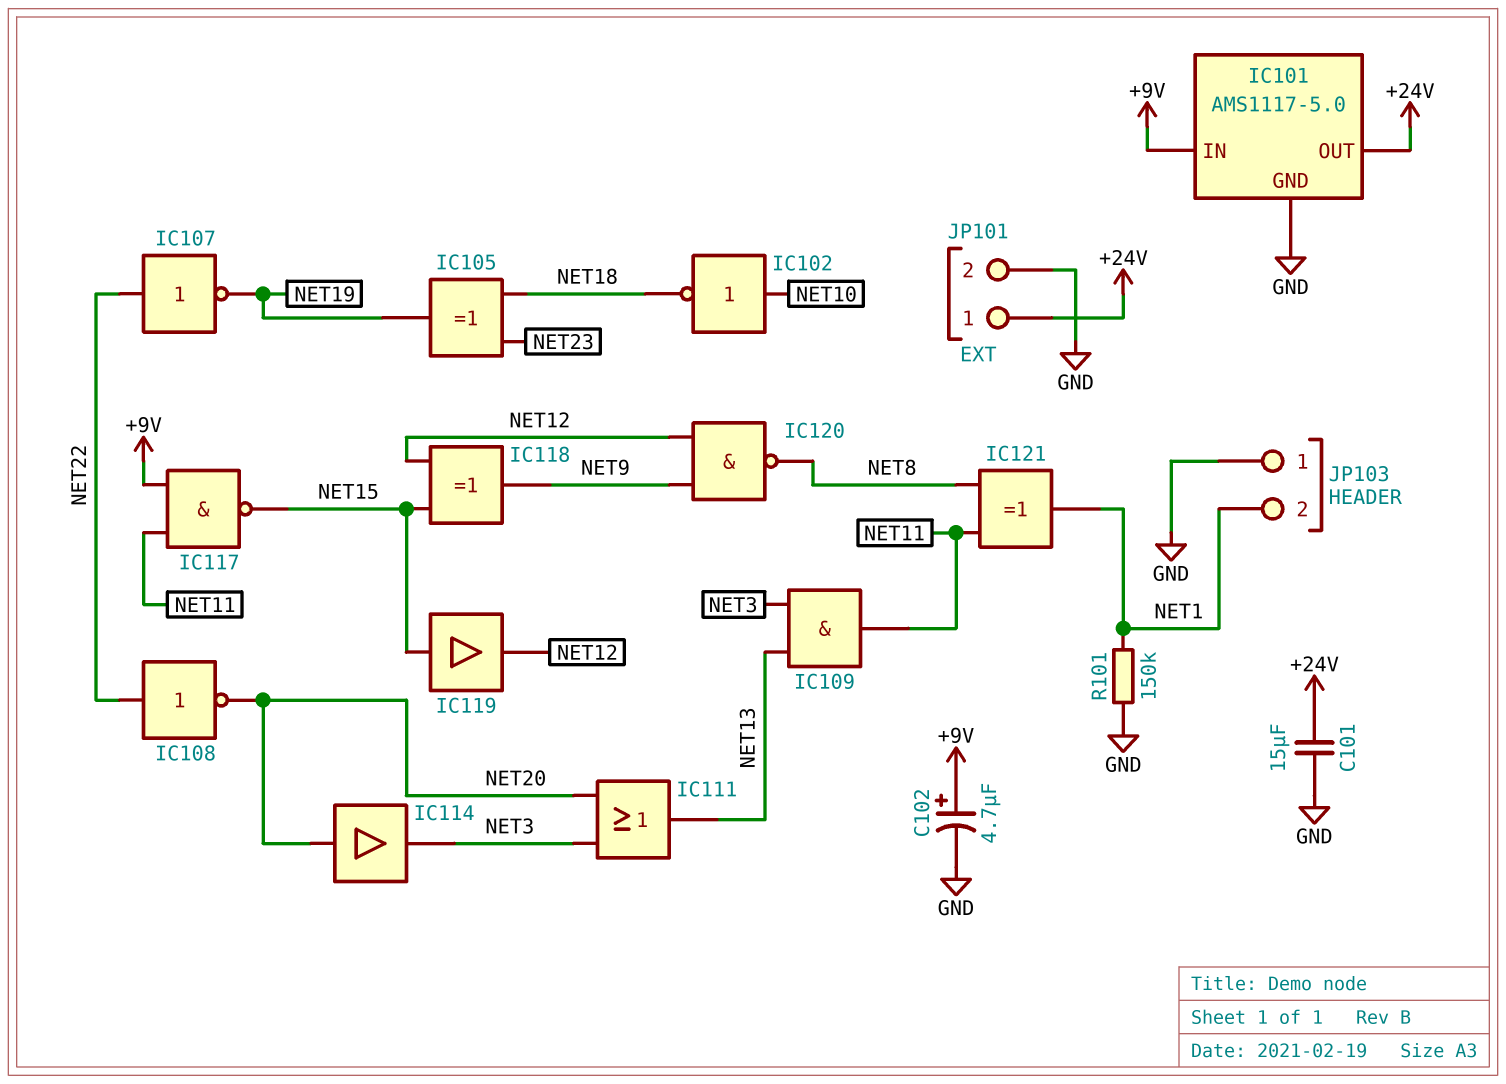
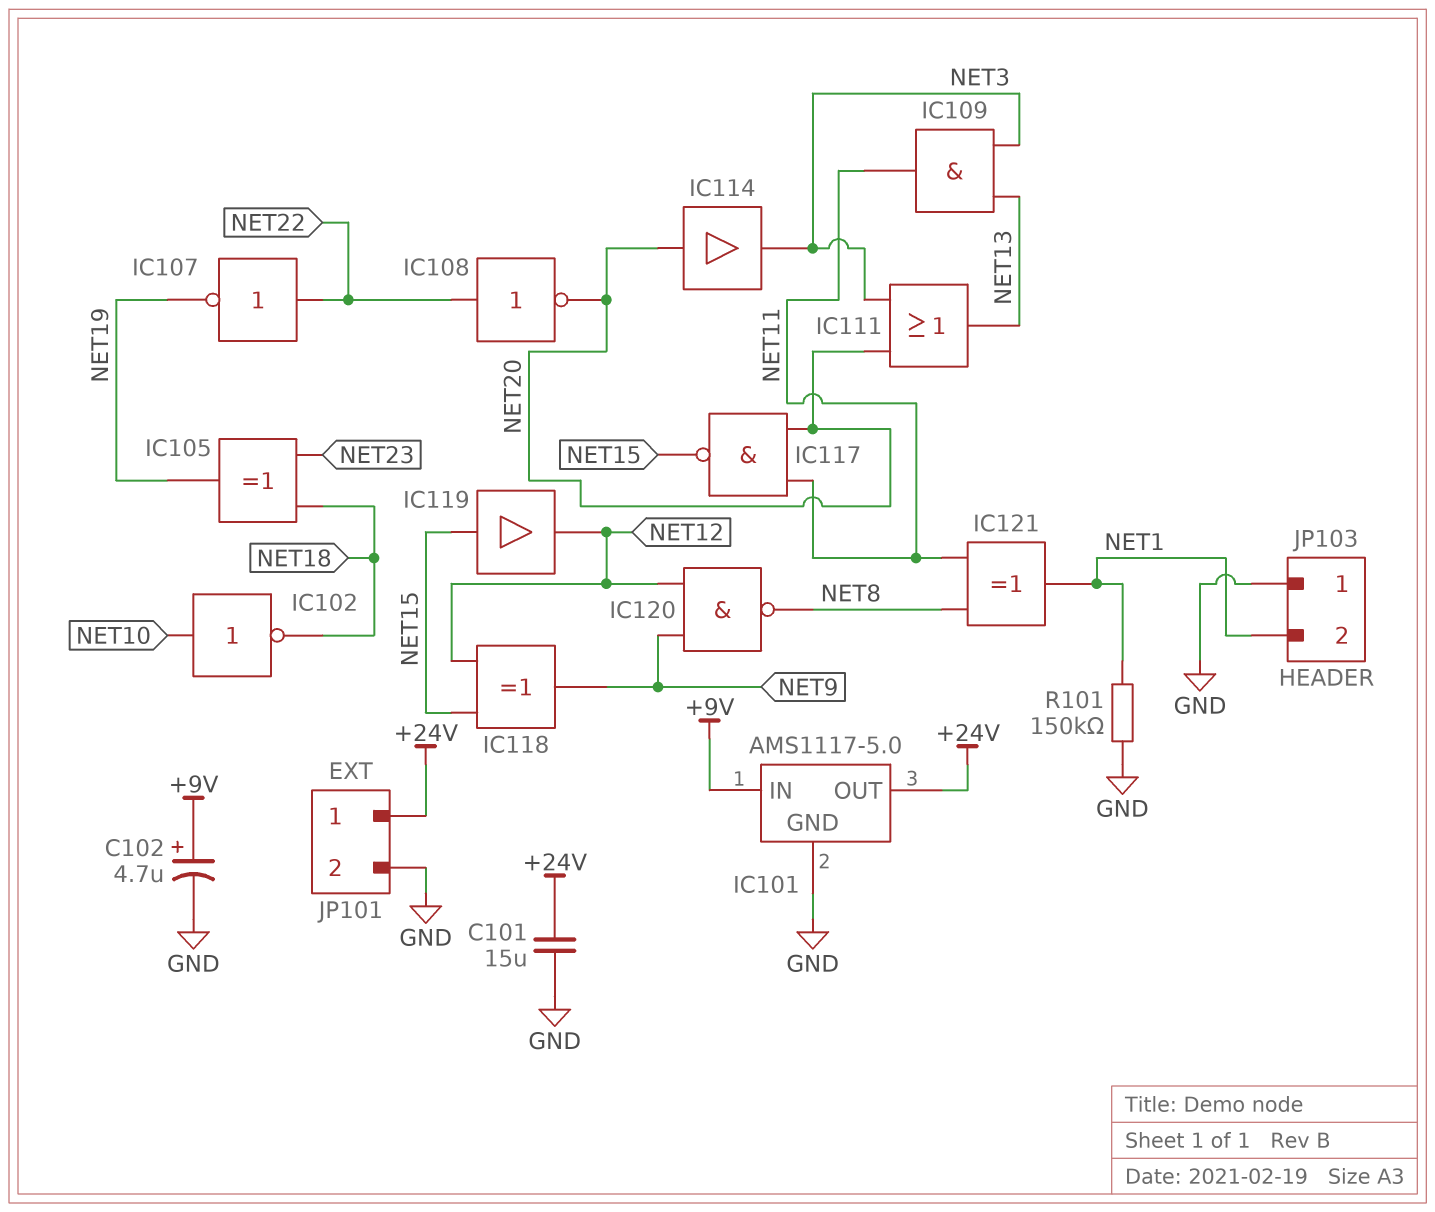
IC117: NAND (in +9V, in NET11, out NET15) -> NAND (in NET11, in NET20, out NET15)

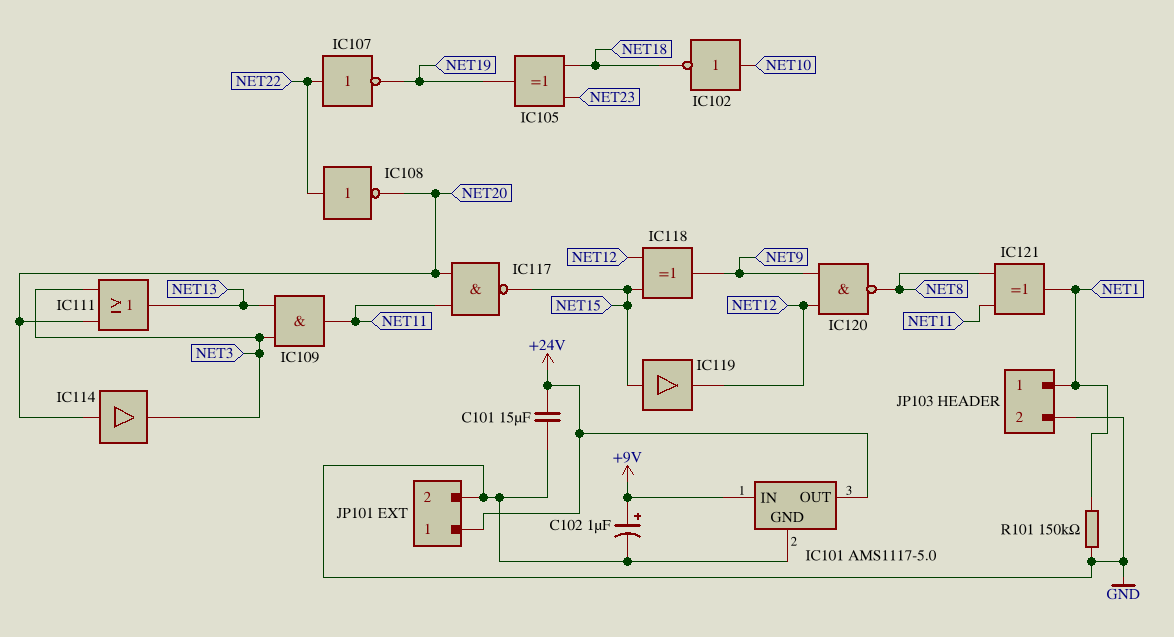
C102: 4.7uF (plus +9V, minus GND) -> 1uF (plus +9V, minus GND)
JP103 pin 1: GND -> NET1
JP103 pin 2: NET1 -> GND

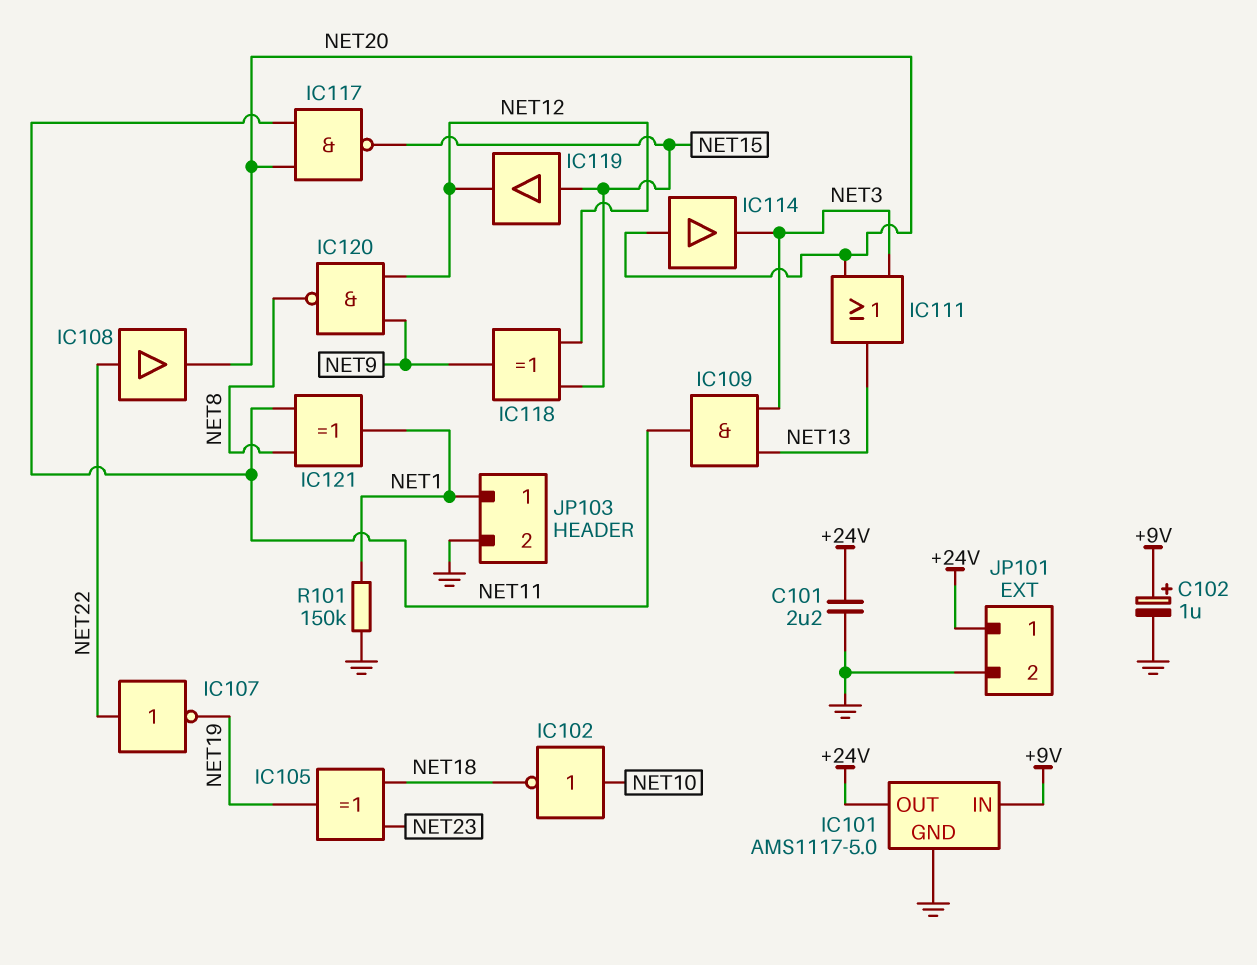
C101: 15uF (+24V, GND) -> 2.2uF (+24V, GND)
IC108: NOT (in NET22, out NET20) -> buffer (in NET22, out NET20)

